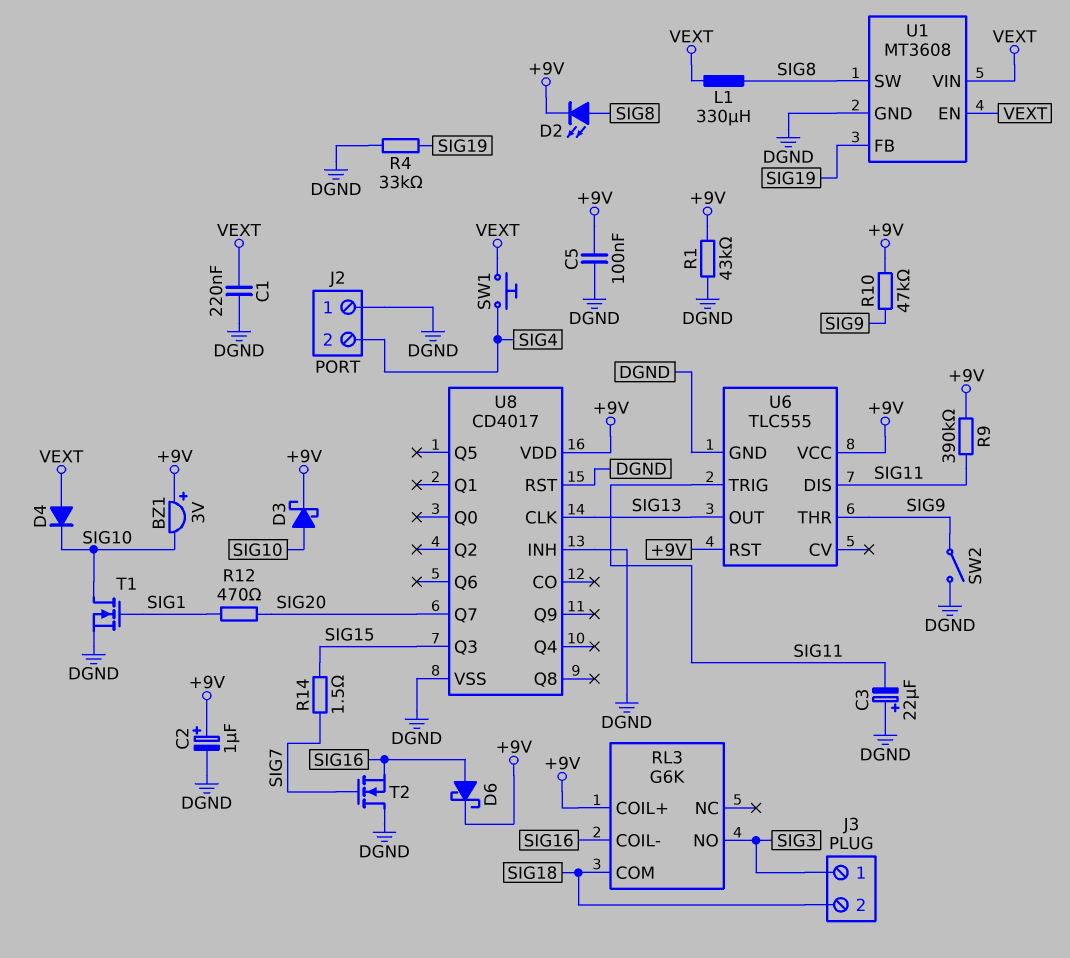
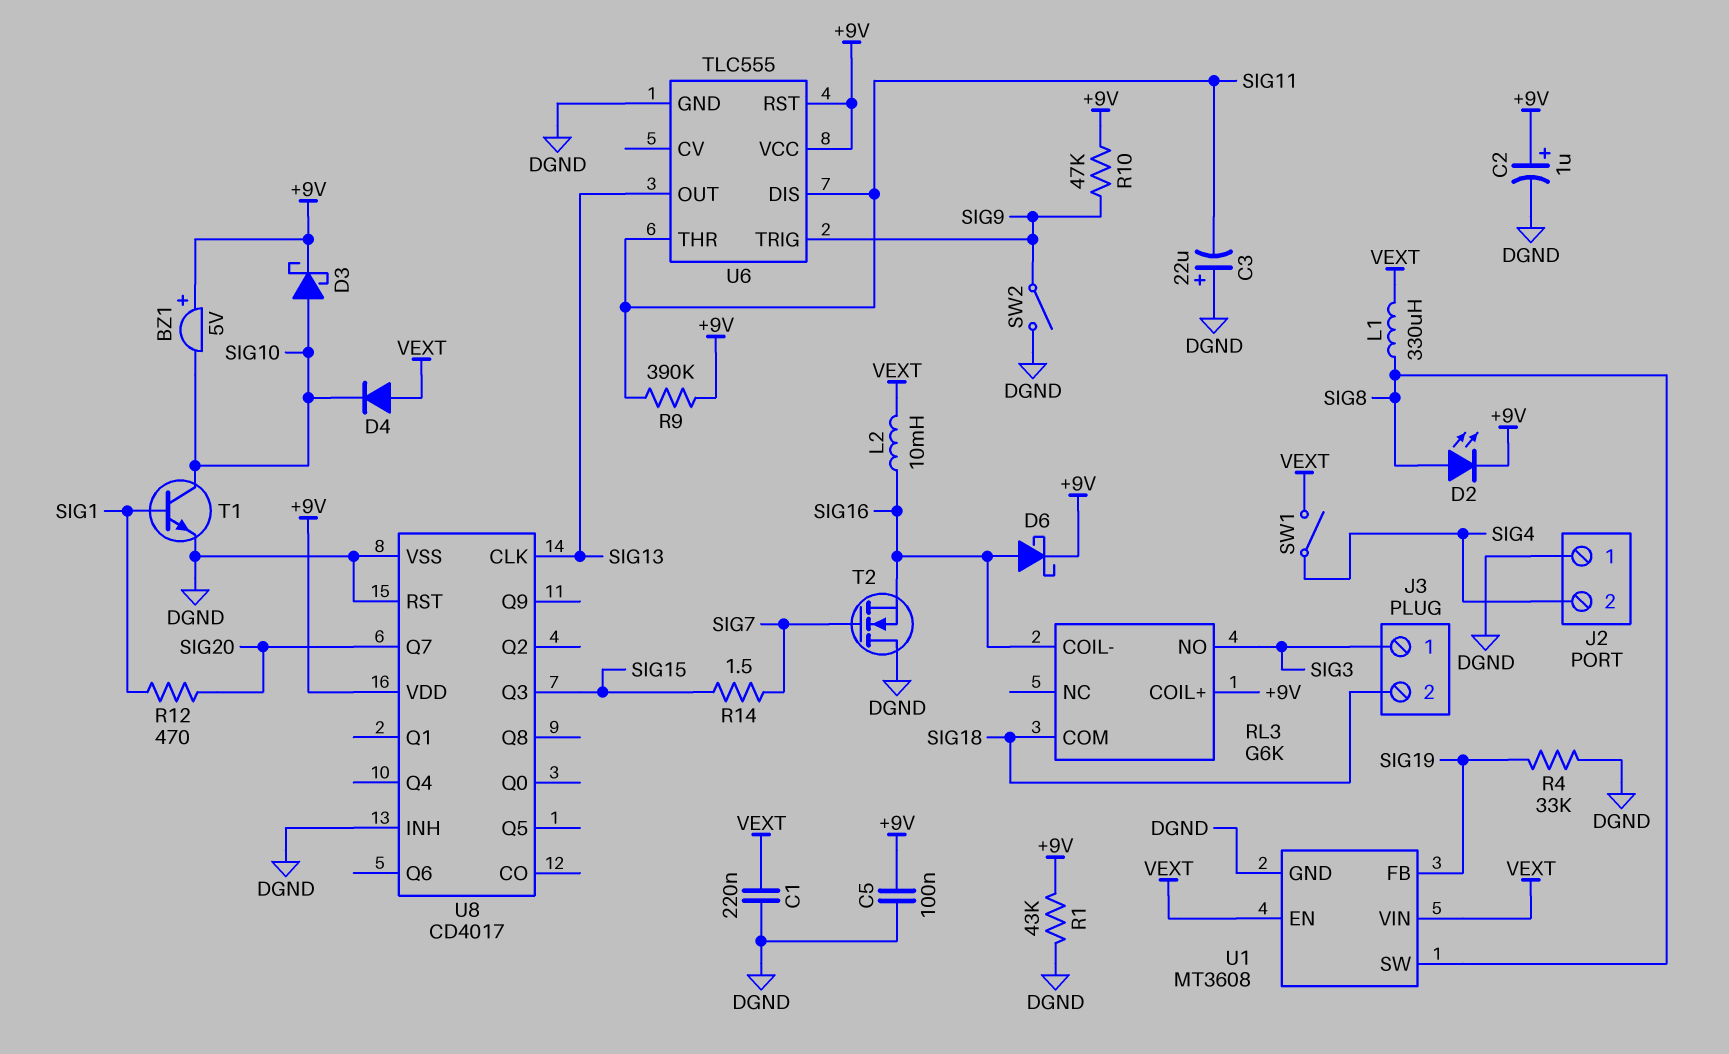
BZ1: buzzer 3V (plus +9V, minus SIG10) -> buzzer 5V (plus +9V, minus SIG10)
L2: none -> 10mH (SIG16, VEXT)
SW1: button (SIG4, VEXT) -> switch (SIG4, VEXT)
T1: NMOS (G SIG1, D SIG10, S DGND) -> NPN (B SIG1, C SIG10, E DGND)
U6 pin THR: SIG9 -> SIG11
U6 pin TRIG: SIG11 -> SIG9

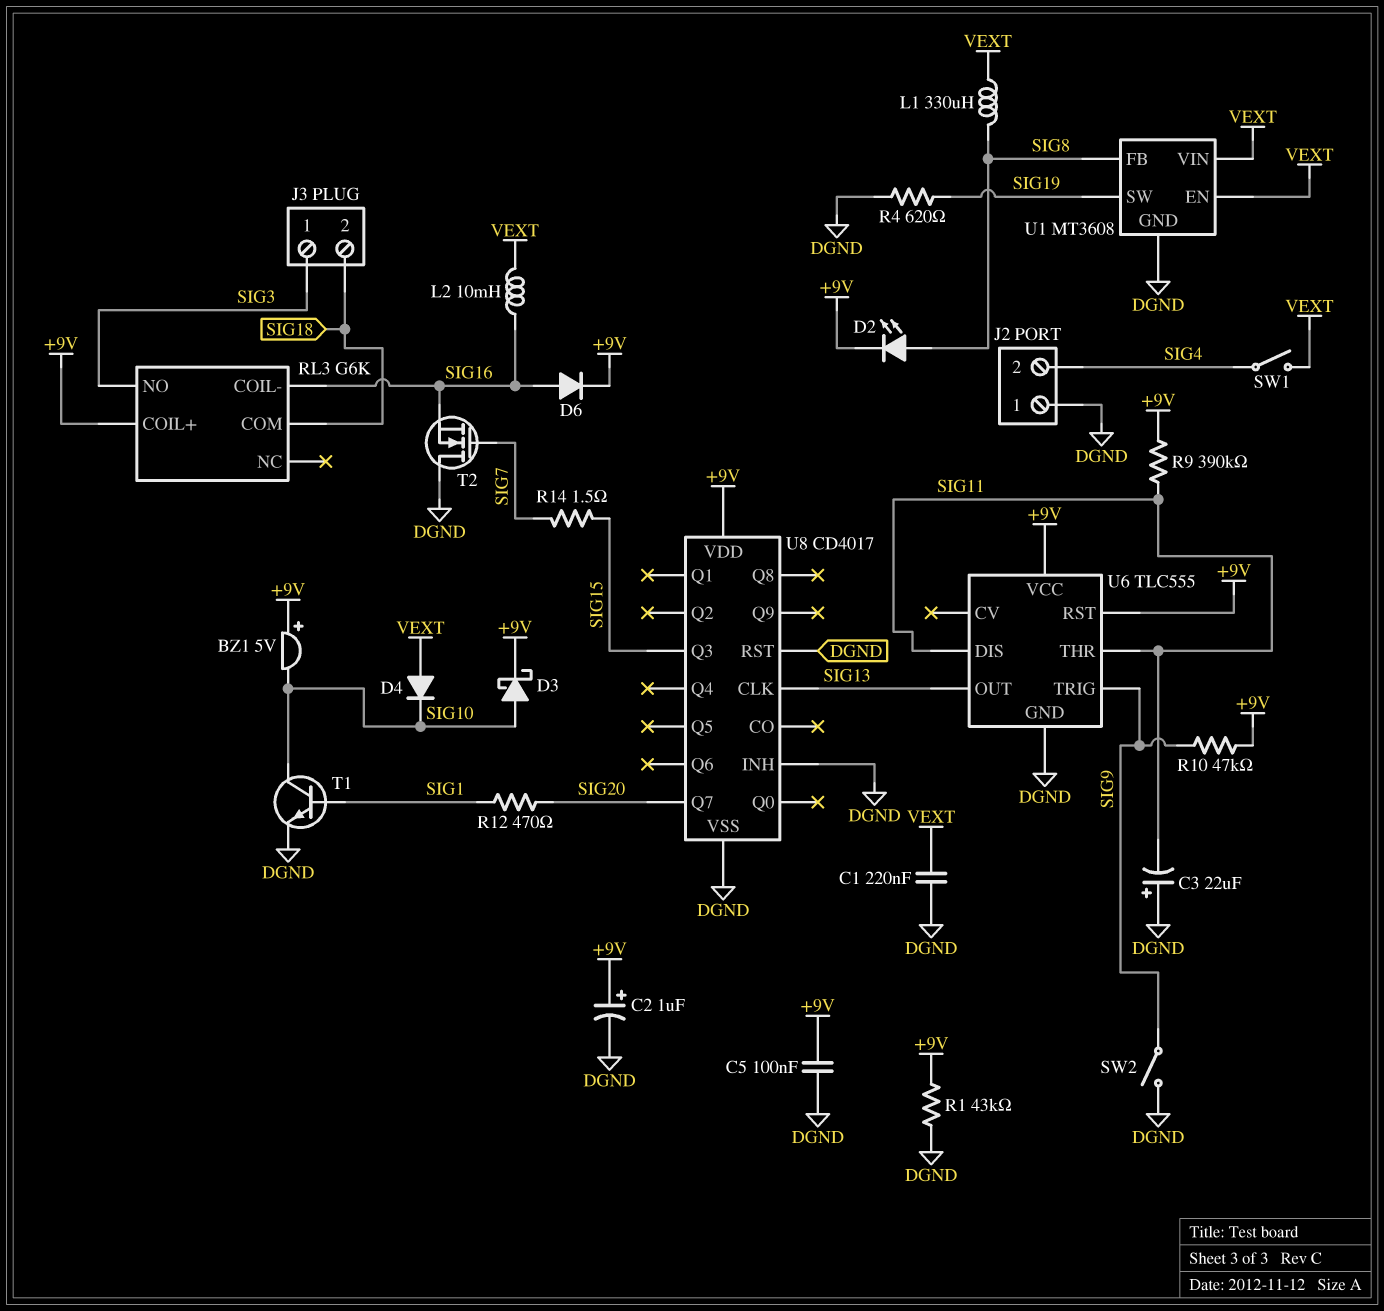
D6: schottky (A SIG16, K +9V) -> diode (A SIG16, K +9V)
R4: 33k (DGND, SIG19) -> 620 (DGND, SIG19)
U1 pin FB: SIG19 -> SIG8
U1 pin SW: SIG8 -> SIG19

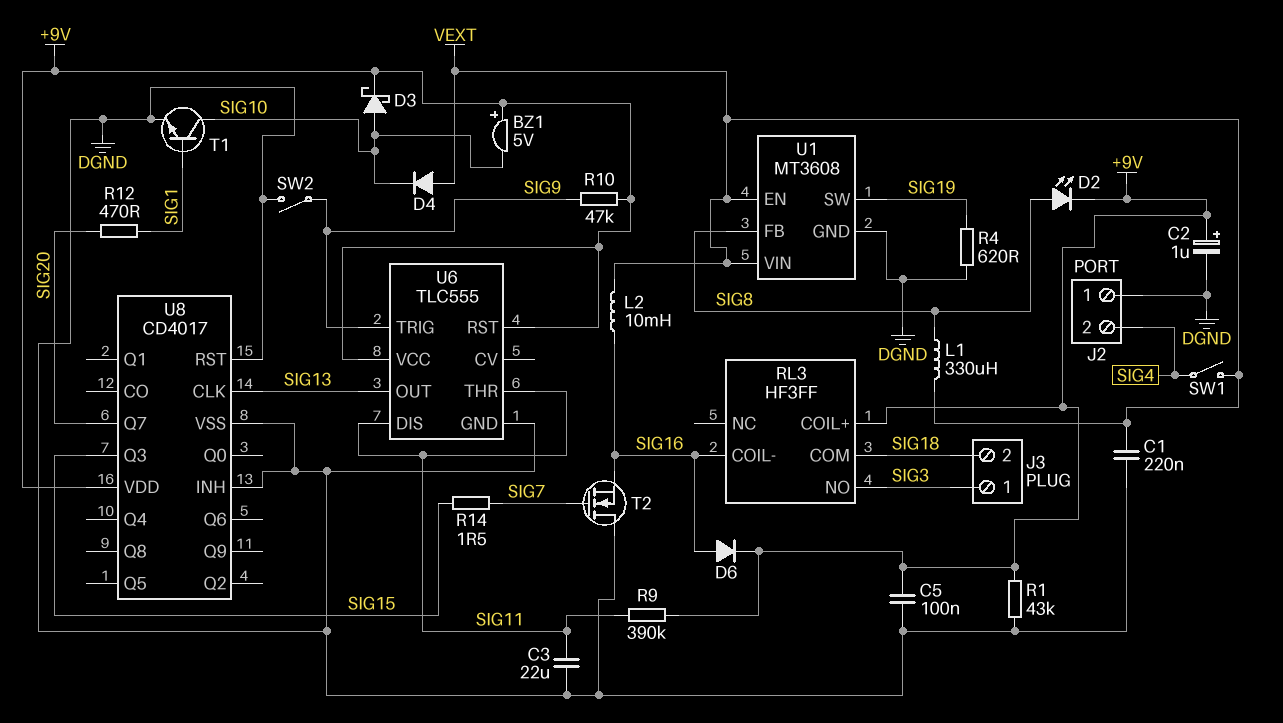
C3: 22uF (plus DGND, minus SIG11) -> 22uF (DGND, SIG11)
RL3: G6K -> HF3FF

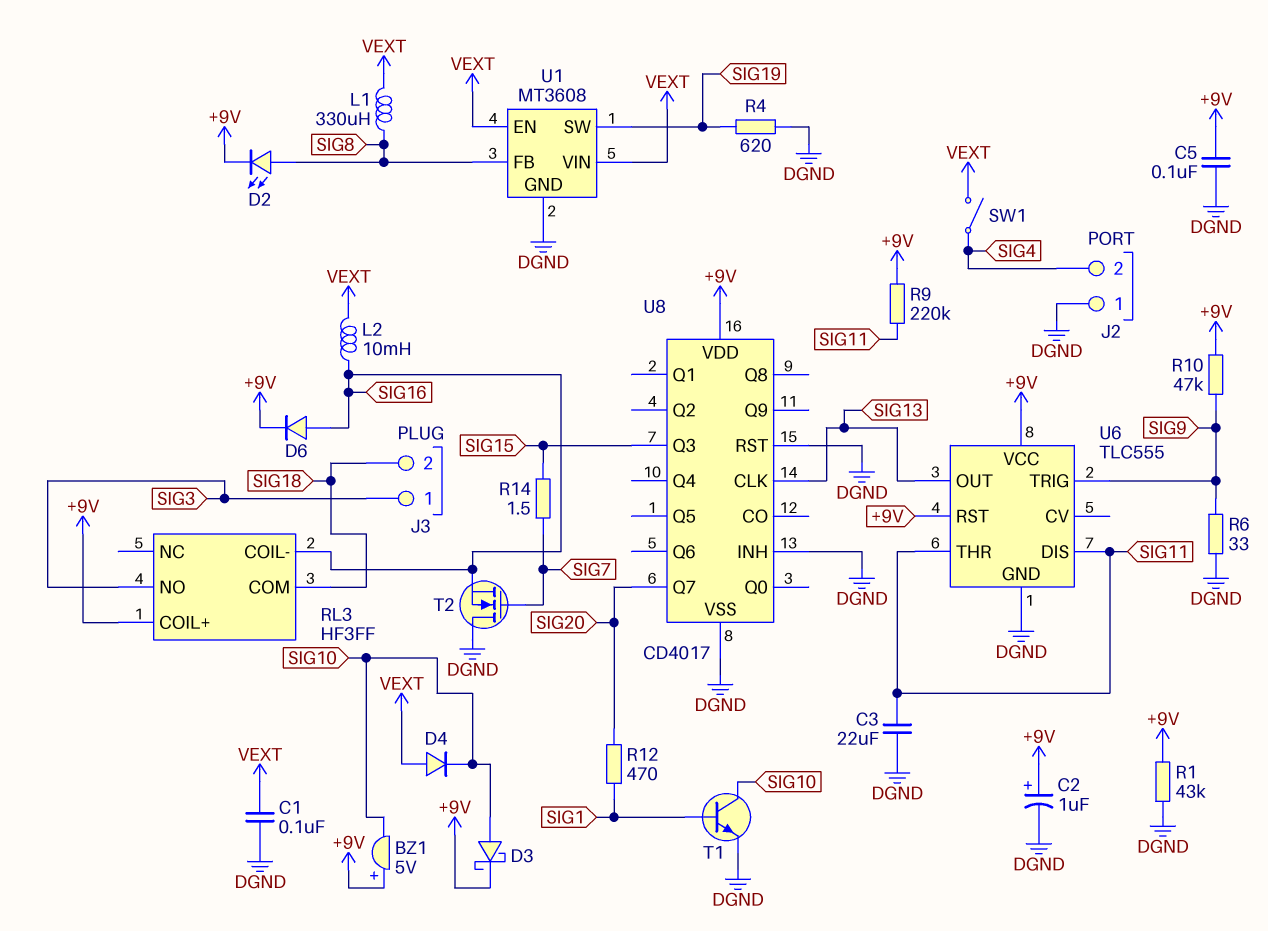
C1: 220nF (DGND, VEXT) -> 100nF (DGND, VEXT)
R6: none -> 33 (DGND, SIG9)
R9: 390k (+9V, SIG11) -> 220k (+9V, SIG11)
SW2: switch (DGND, SIG9) -> none

